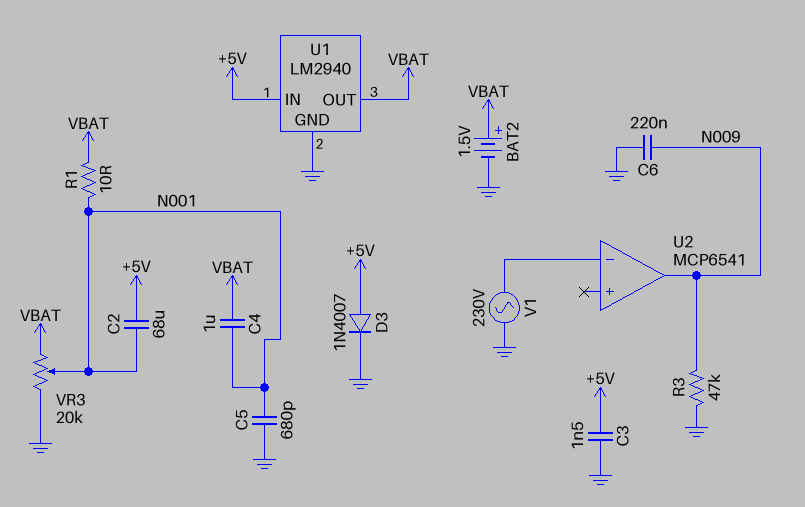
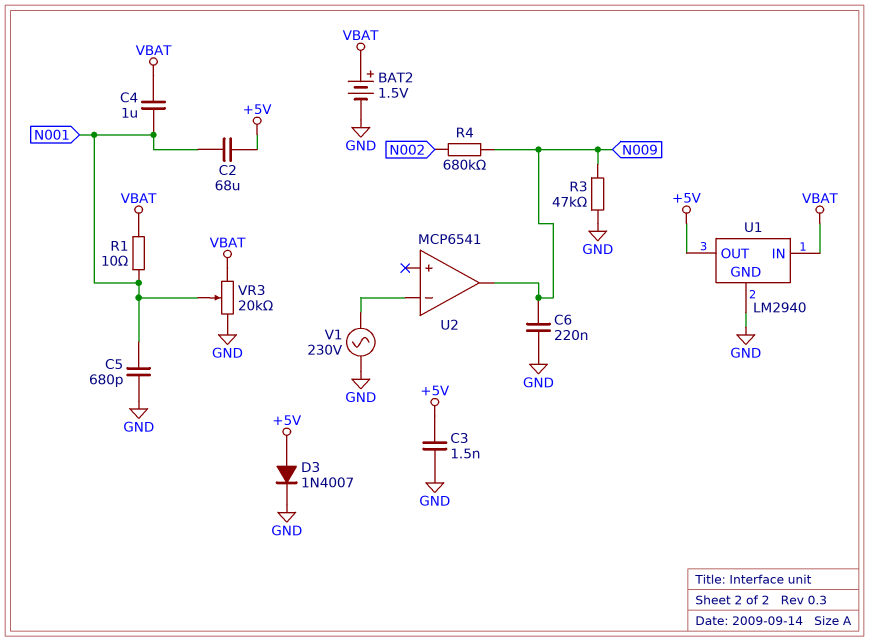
R4: none -> 680k (N002, N009)
U1 pin IN: +5V -> VBAT
U1 pin OUT: VBAT -> +5V

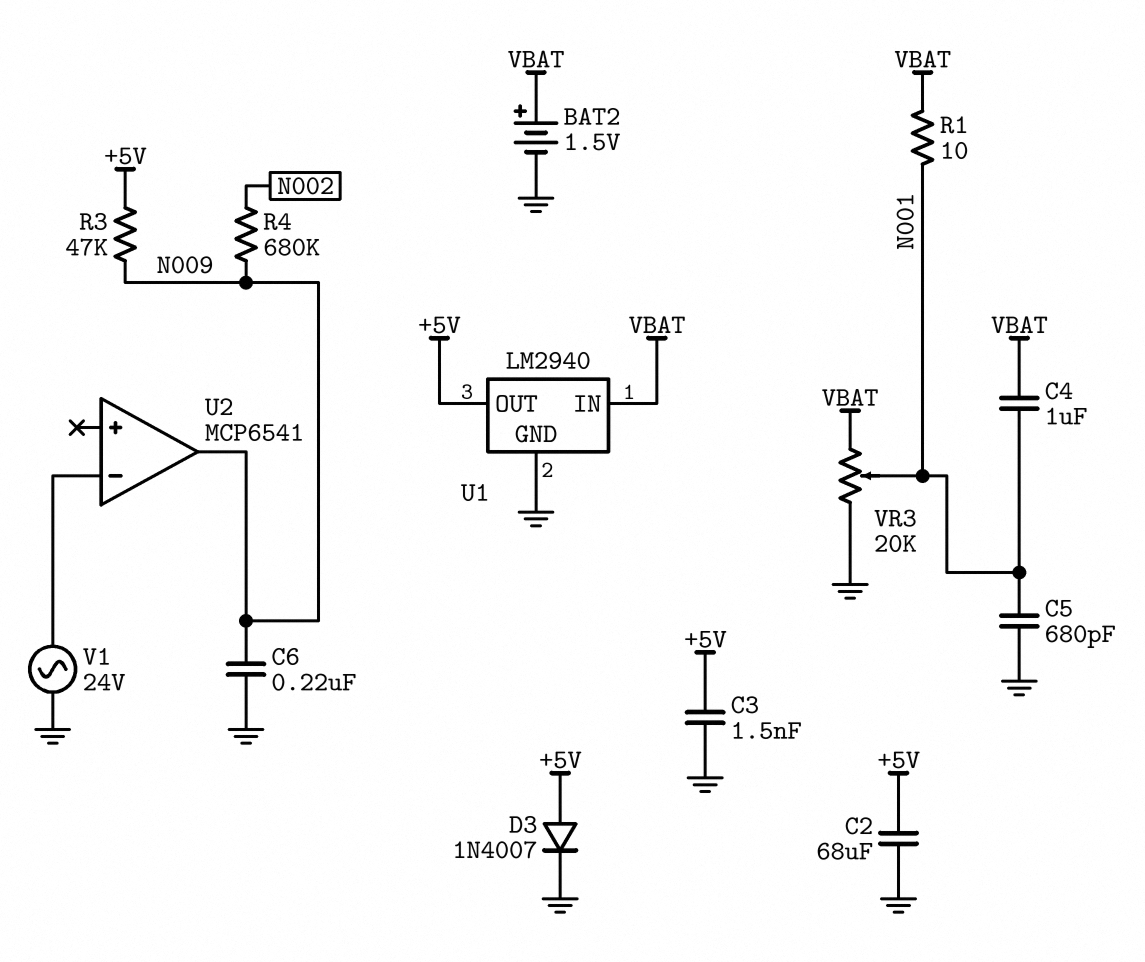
C2: 68uF (+5V, N001) -> 68uF (+5V, GND)
R3: 47k (GND, N009) -> 47k (+5V, N009)
V1: AC 230V (GND, U2/in-) -> AC 24V (GND, U2/in-)

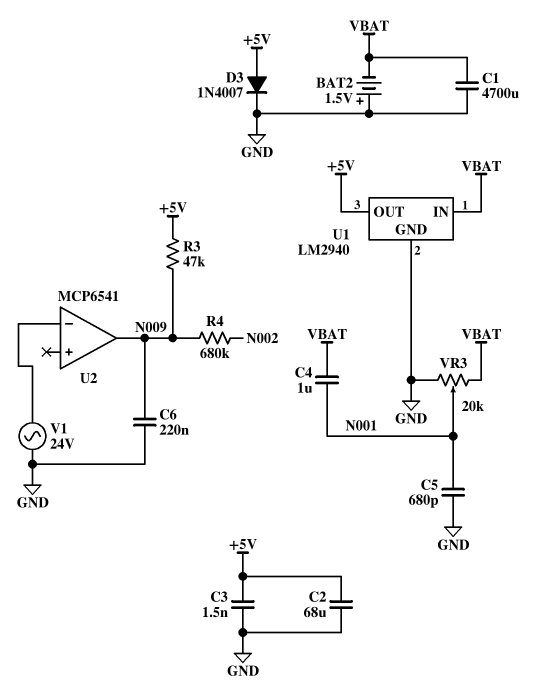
BAT2: 1.5V (plus VBAT, minus GND) -> 1.5V (plus GND, minus VBAT)
C1: none -> 4700uF (GND, VBAT)
R1: 10 (N001, VBAT) -> none

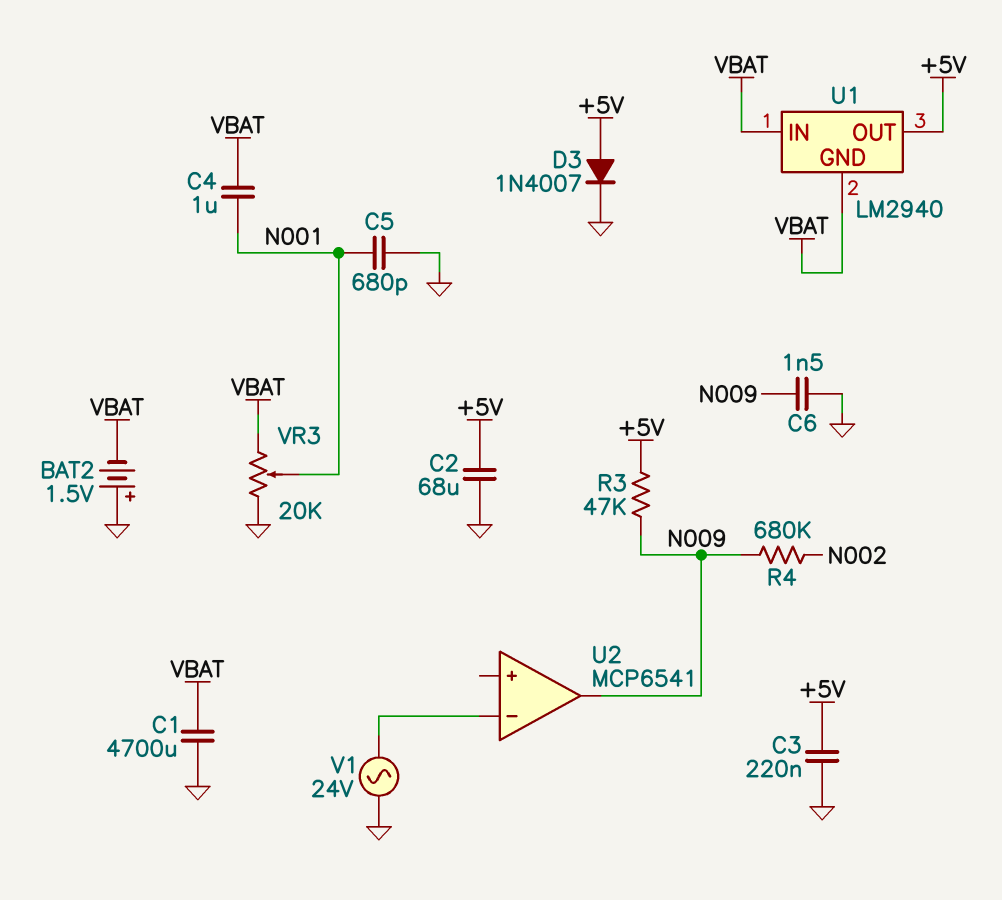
C3: 1.5nF (+5V, GND) -> 220nF (+5V, GND)
C6: 220nF (GND, N009) -> 1.5nF (GND, N009)
U1 pin GND: GND -> VBAT

